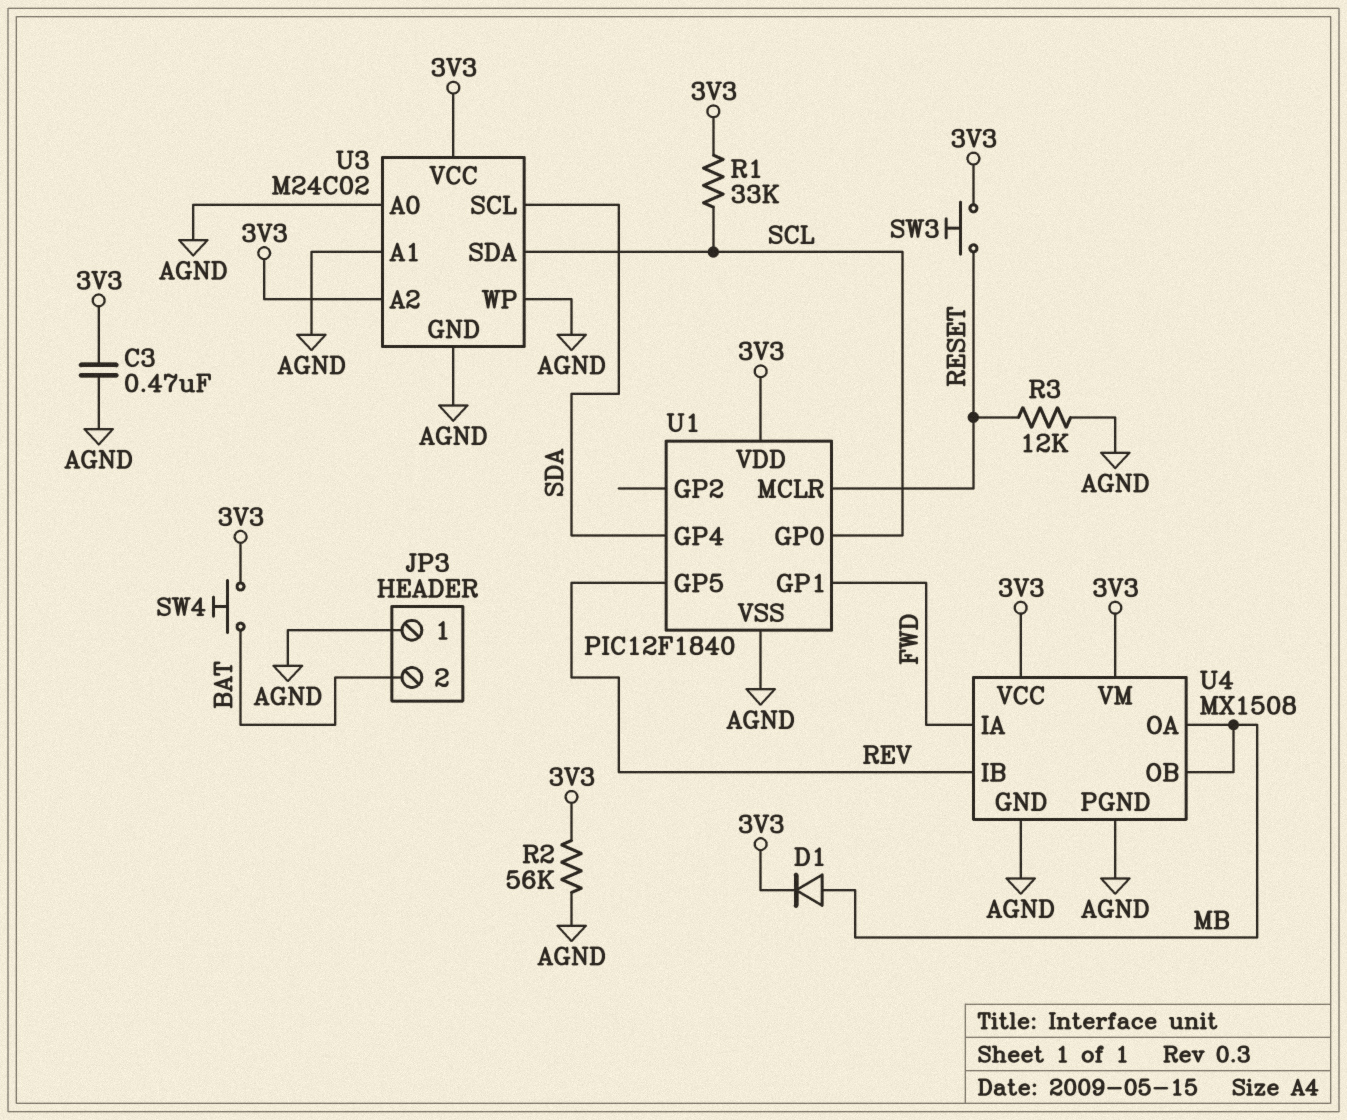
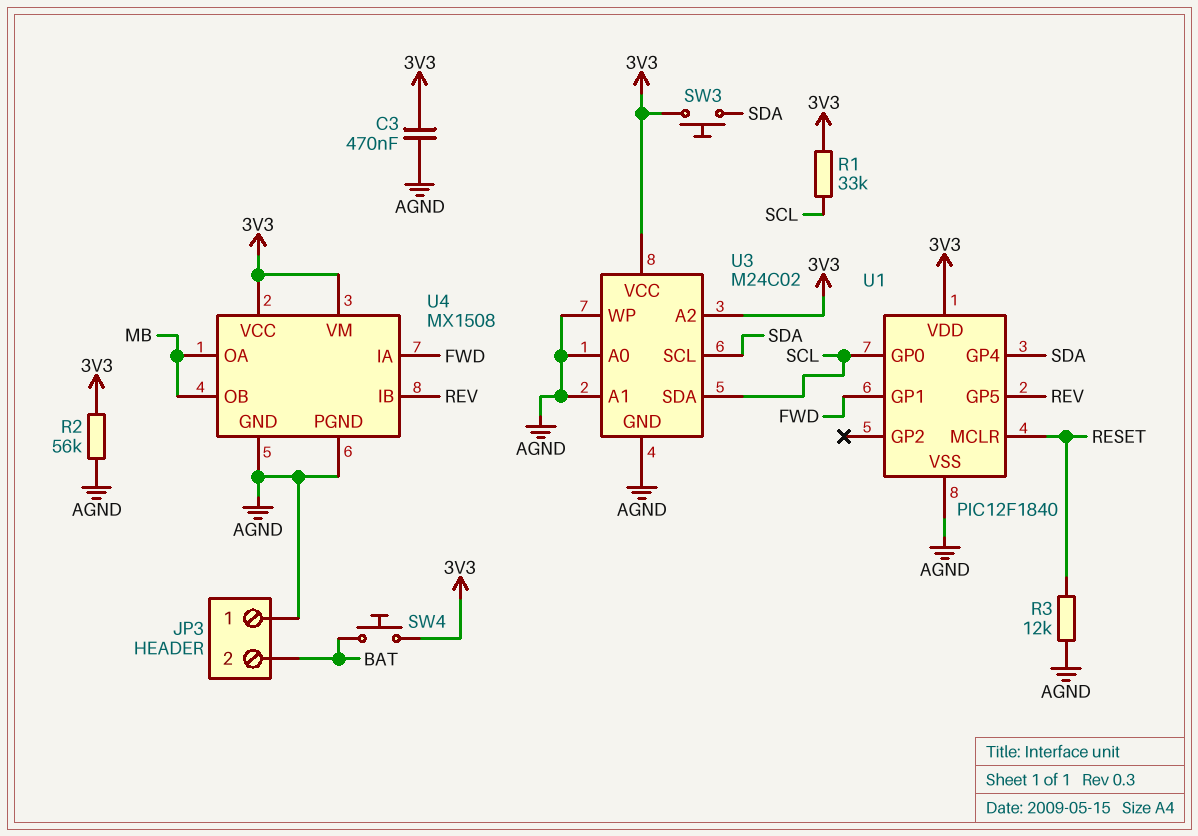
D1: diode (A MB, K 3V3) -> none
SW3: button (3V3, RESET) -> button (3V3, SDA)

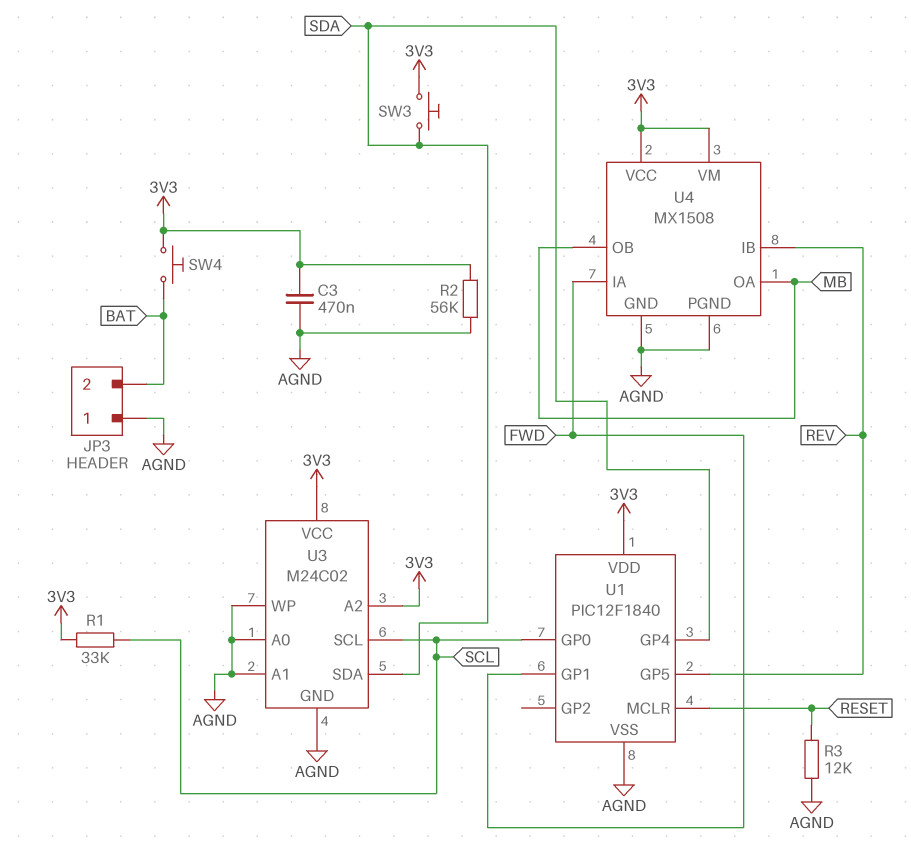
U3 pin SCL: SDA -> SCL
U3 pin SDA: SCL -> SDA

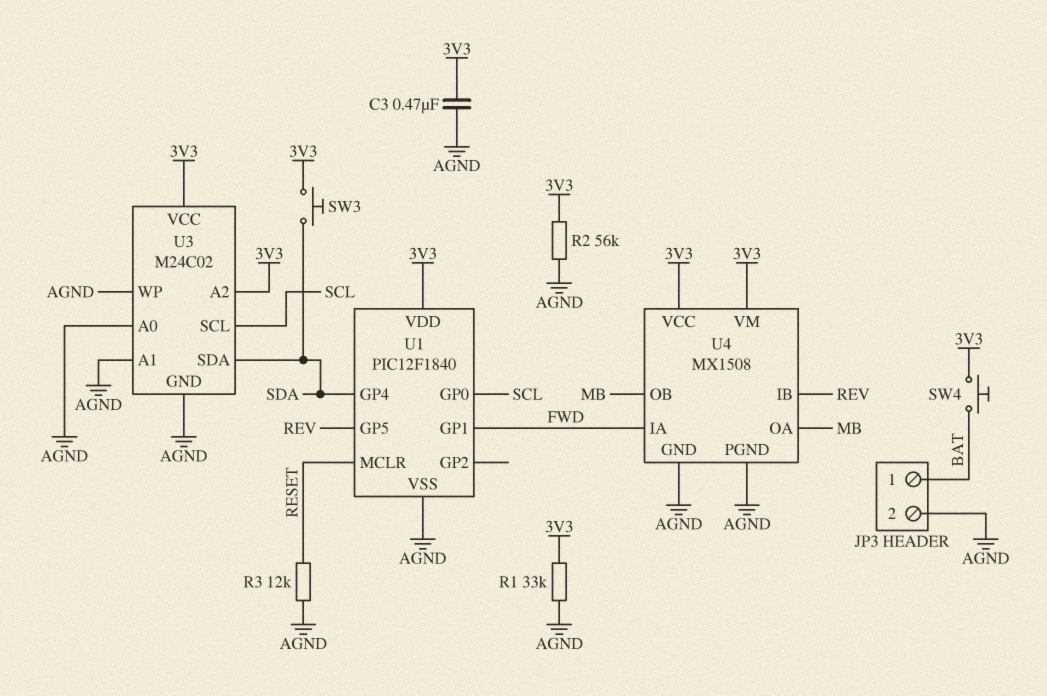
JP3 pin 1: AGND -> BAT
JP3 pin 2: BAT -> AGND
R1: 33k (3V3, SCL) -> 33k (3V3, AGND)

